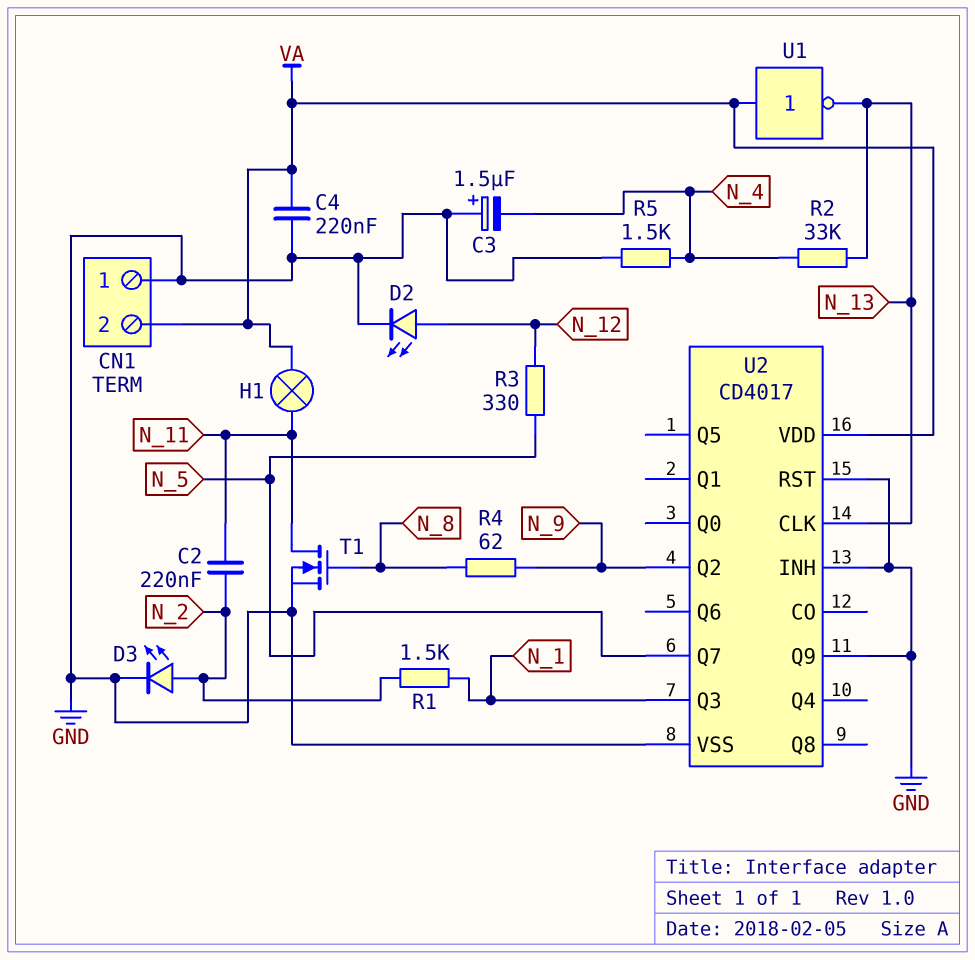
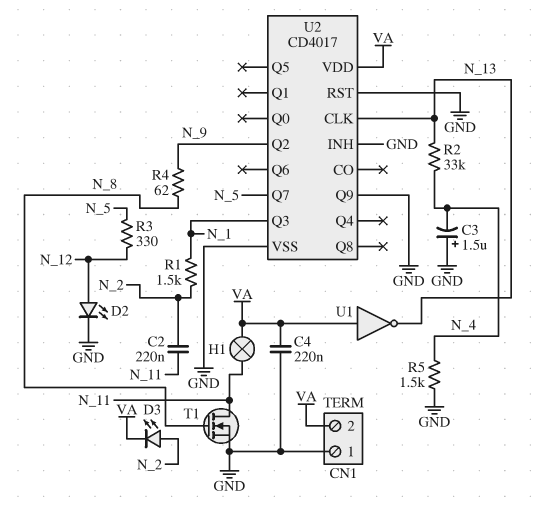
D3: LED (A N_2, K GND) -> LED (A N_2, K VA)

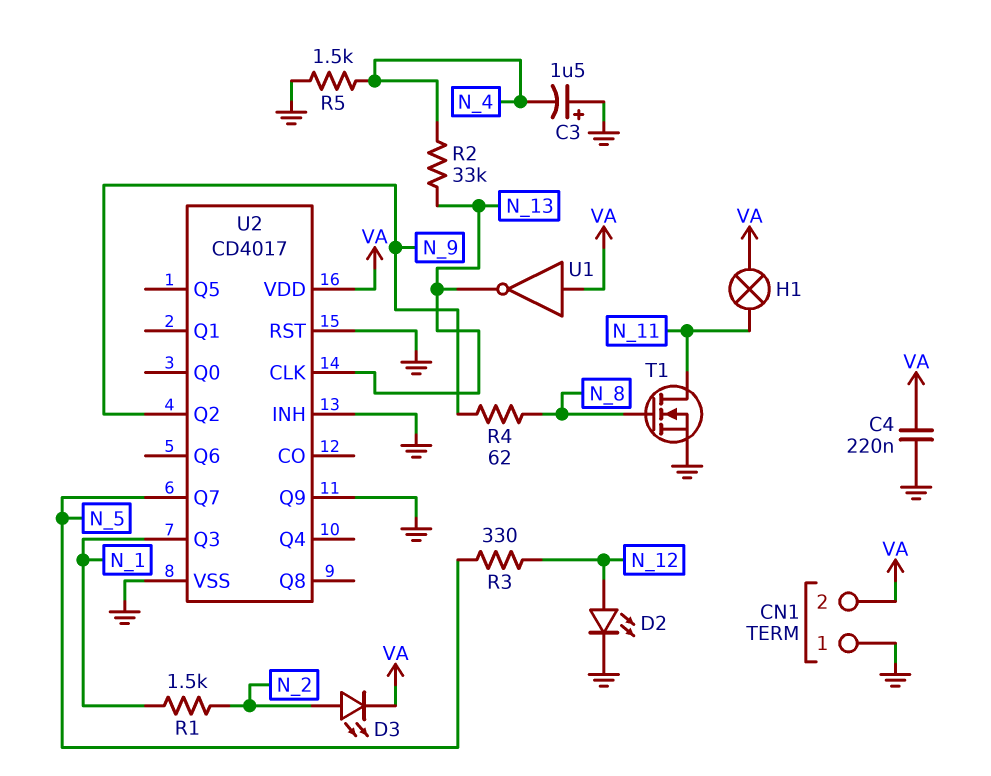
C2: 220nF (N_2, N_11) -> none

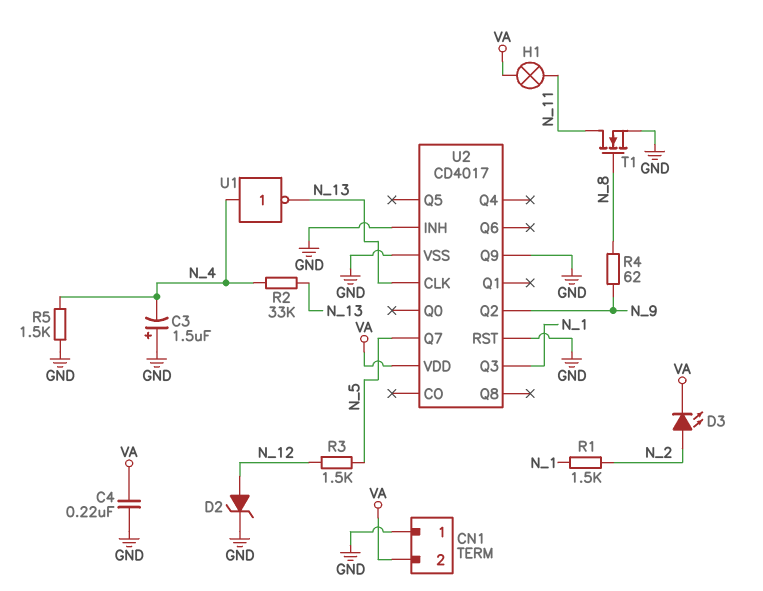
D2: LED (A N_12, K GND) -> zener (A N_12, K GND)
R3: 330 (N_5, N_12) -> 1.5k (N_5, N_12)
U1: NOT (in VA, out N_13) -> NOT (in N_4, out N_13)

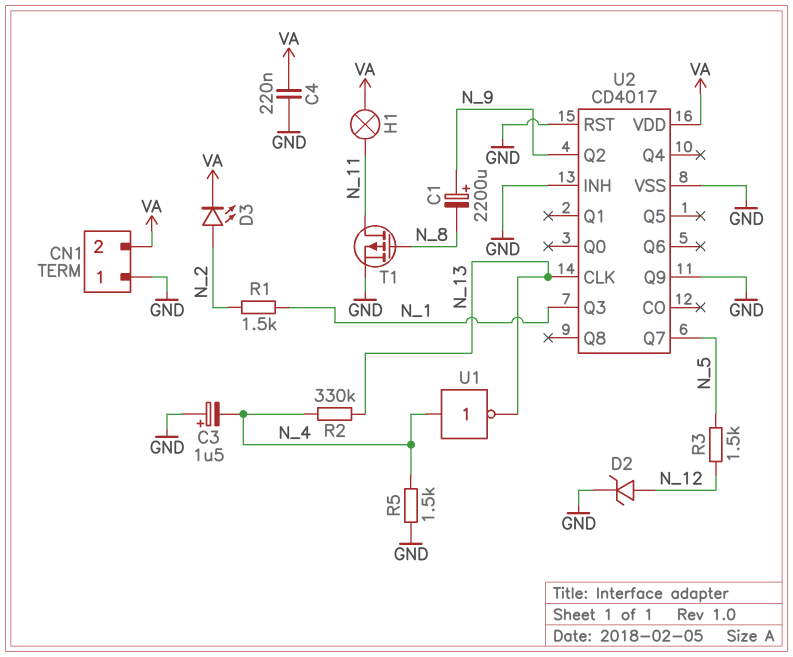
C1: none -> 2200uF (plus N_9, minus N_8)
R2: 33k (N_4, N_13) -> 330k (N_4, N_13)
R4: 62 (N_8, N_9) -> none
T1: NMOS (G N_8, D N_11, S GND) -> PMOS (G N_8, D N_11, S GND)

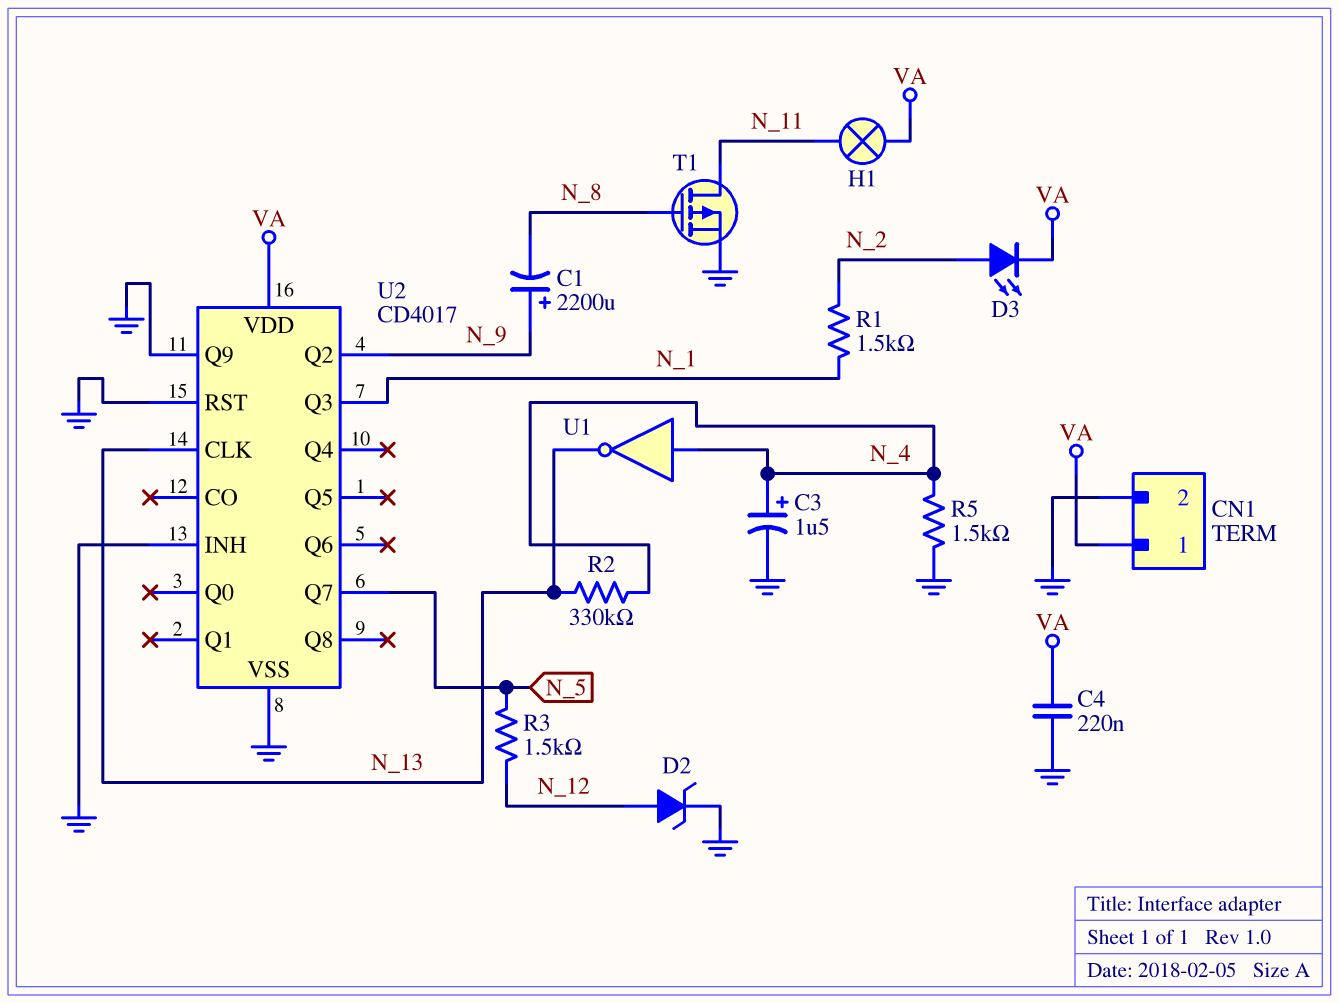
C3: 1.5uF (plus GND, minus N_4) -> 1.5uF (plus N_4, minus GND)
CN1 pin 1: GND -> VA
CN1 pin 2: VA -> GND

